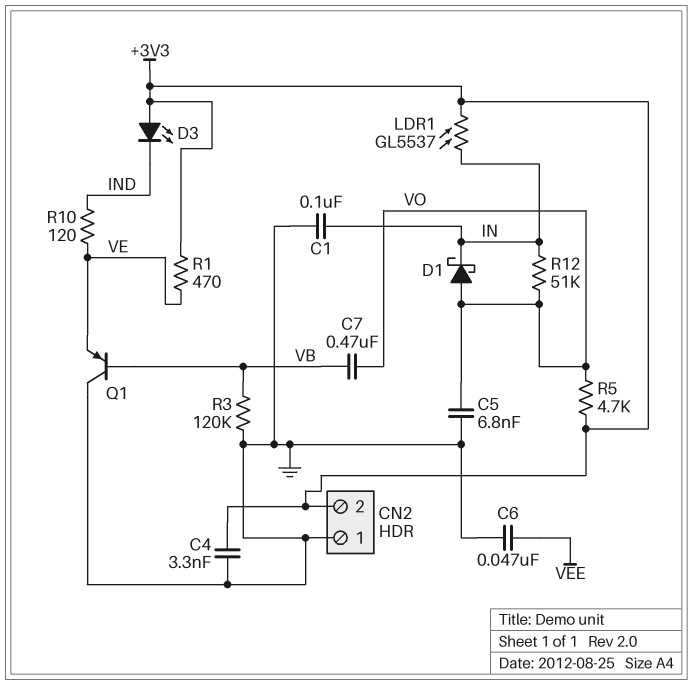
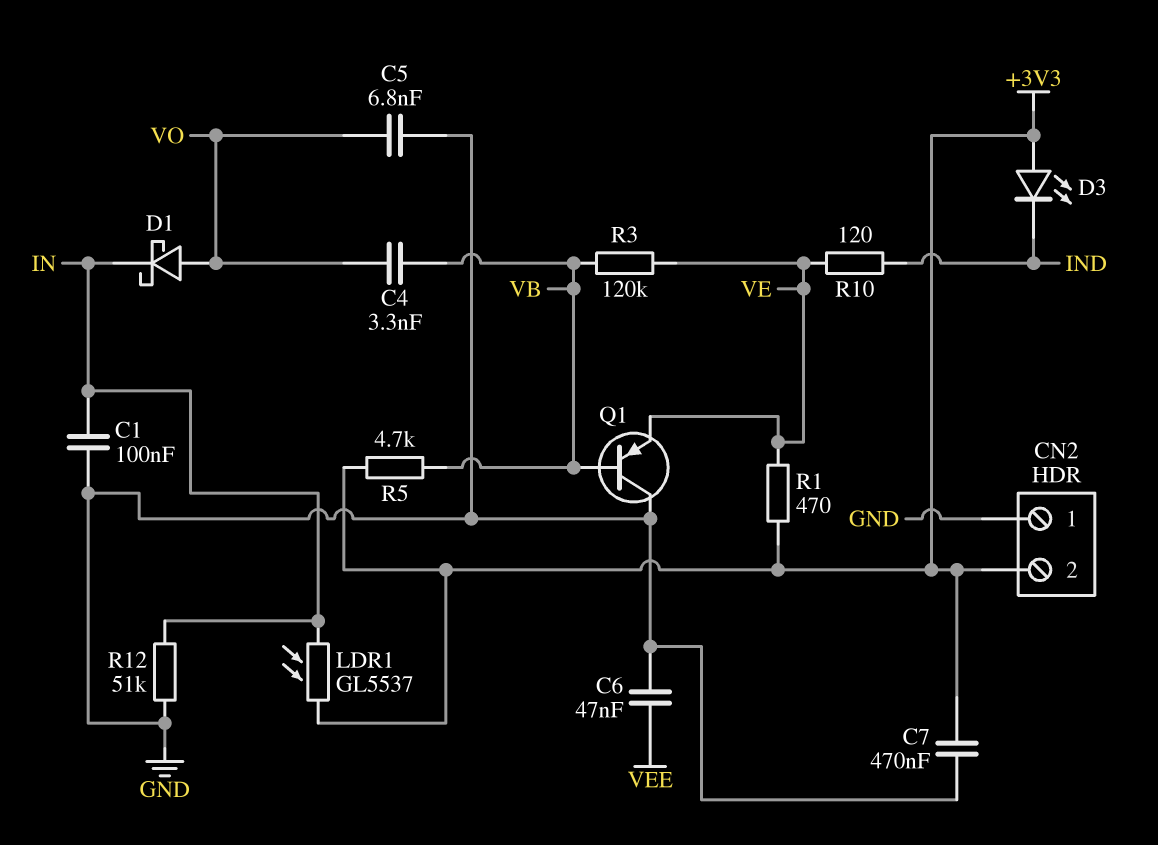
C4: 3.3nF (+3V3, GND) -> 3.3nF (VB, VO)
C7: 470nF (VB, VO) -> 470nF (+3V3, GND)
R3: 120k (GND, VB) -> 120k (VB, VE)
R5: 4.7k (+3V3, VO) -> 4.7k (+3V3, VB)
R12: 51k (IN, VO) -> 51k (GND, IN)

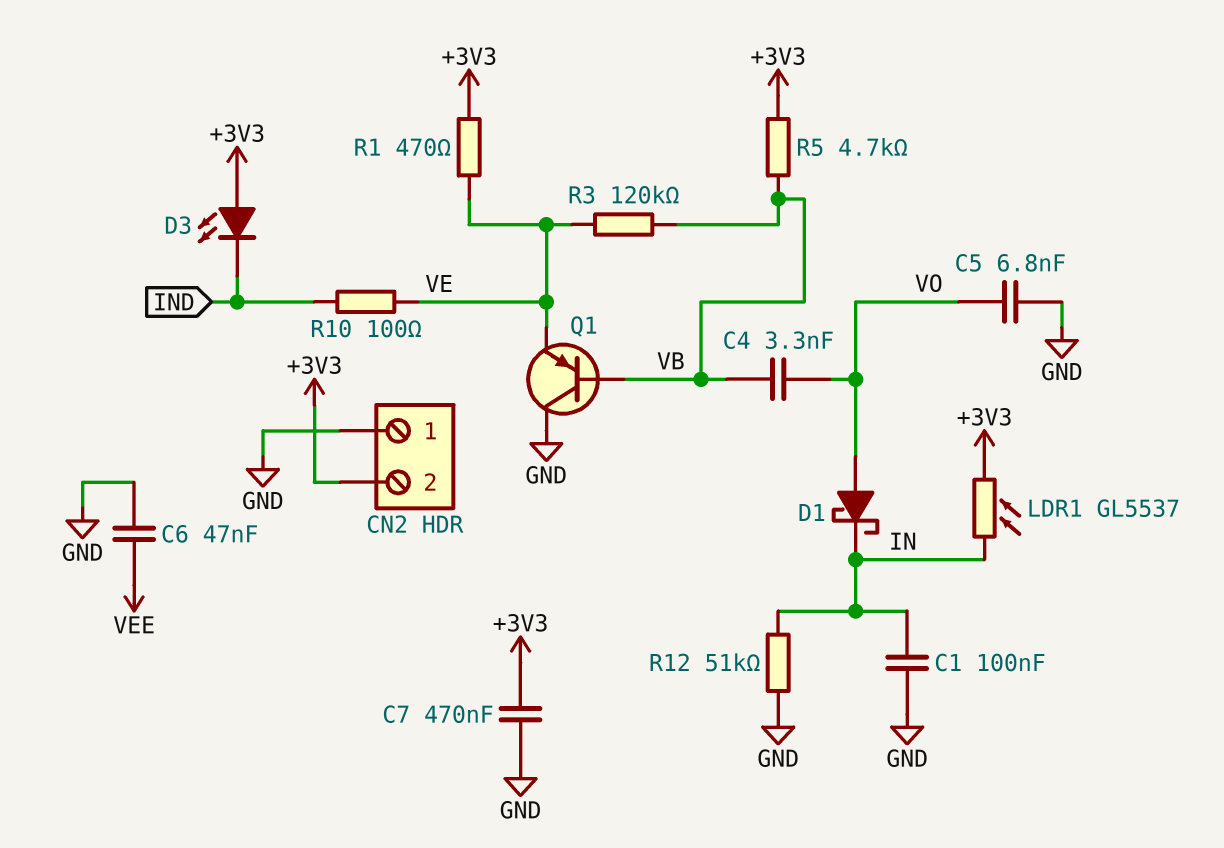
R10: 120 (IND, VE) -> 100 (IND, VE)

